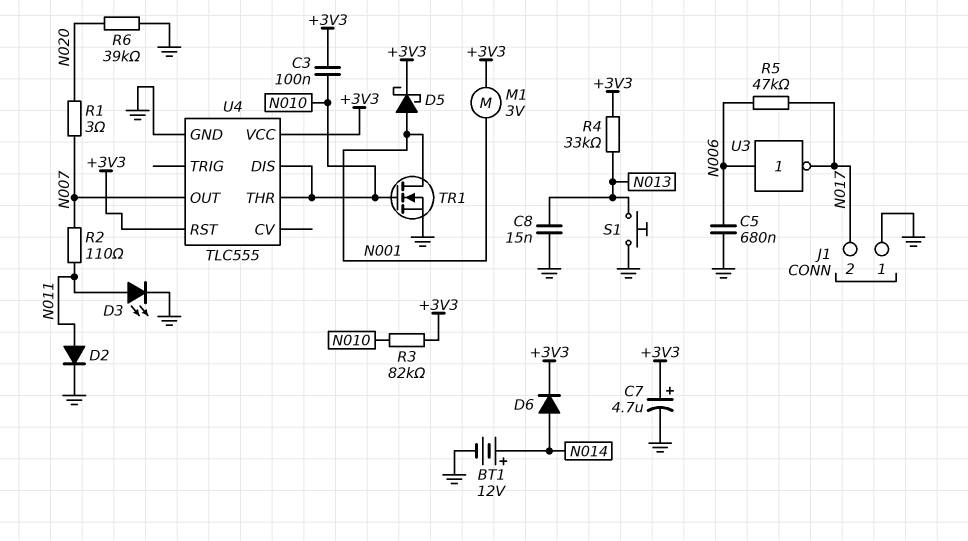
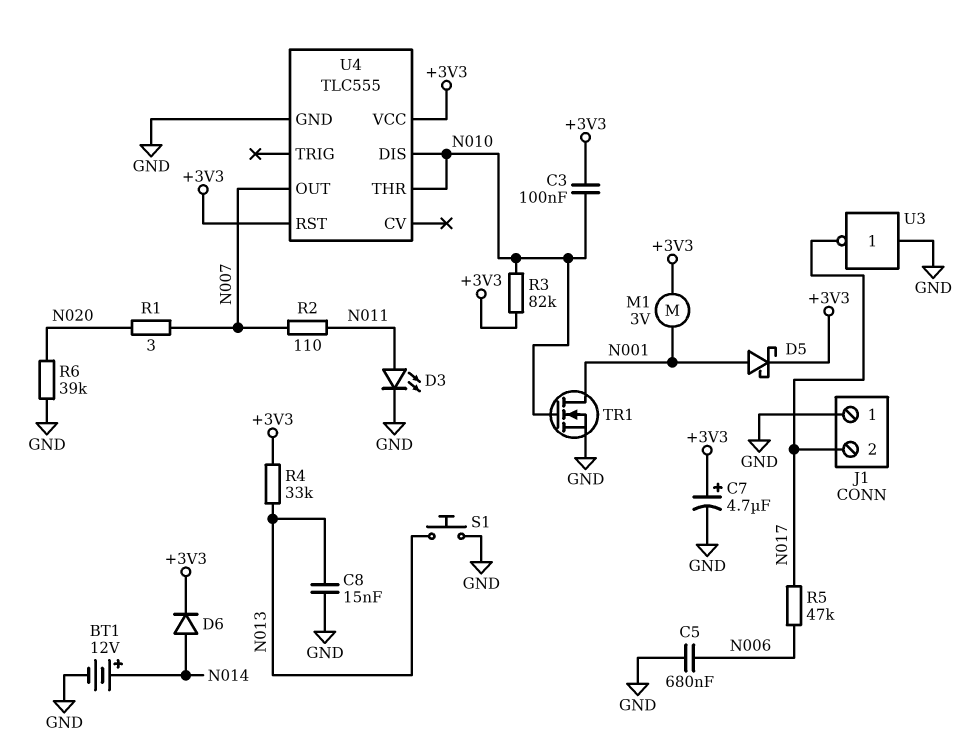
D2: diode (A N011, K GND) -> none
U3: NOT (in N006, out N017) -> NOT (in GND, out N017)

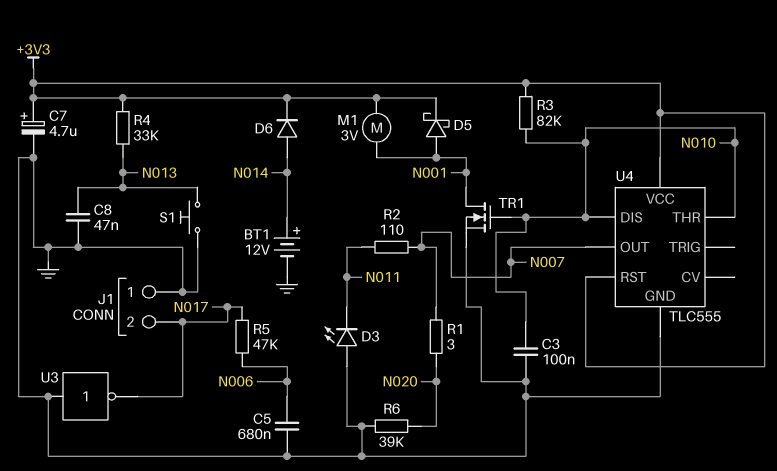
C3: 100nF (+3V3, N010) -> 100nF (GND, N010)
C8: 15nF (GND, N013) -> 47nF (GND, N013)
D3: LED (A N011, K GND) -> LED (A GND, K N011)

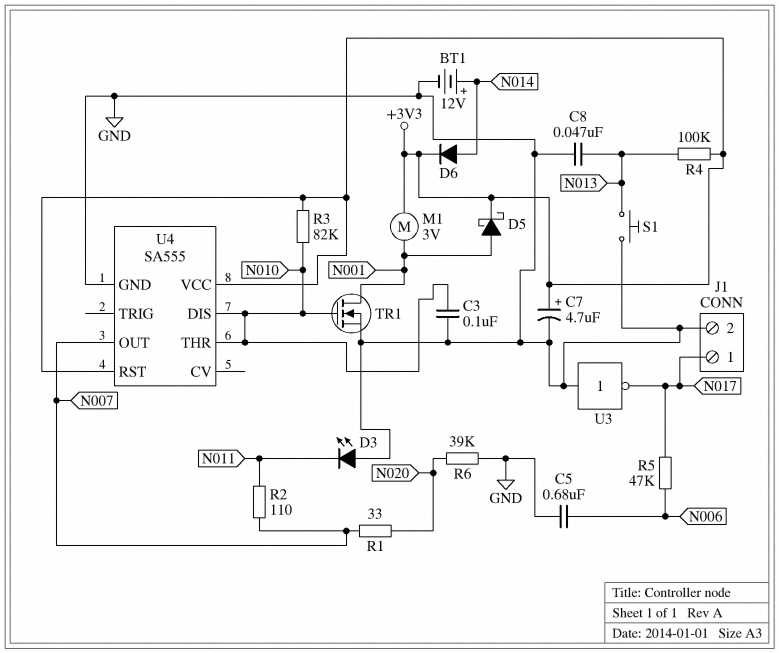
J1 pin 1: GND -> N017
J1 pin 2: N017 -> GND
R1: 3 (N007, N020) -> 33 (N007, N020)
R4: 33k (+3V3, N013) -> 100k (+3V3, N013)
U4: TLC555 -> SA555

